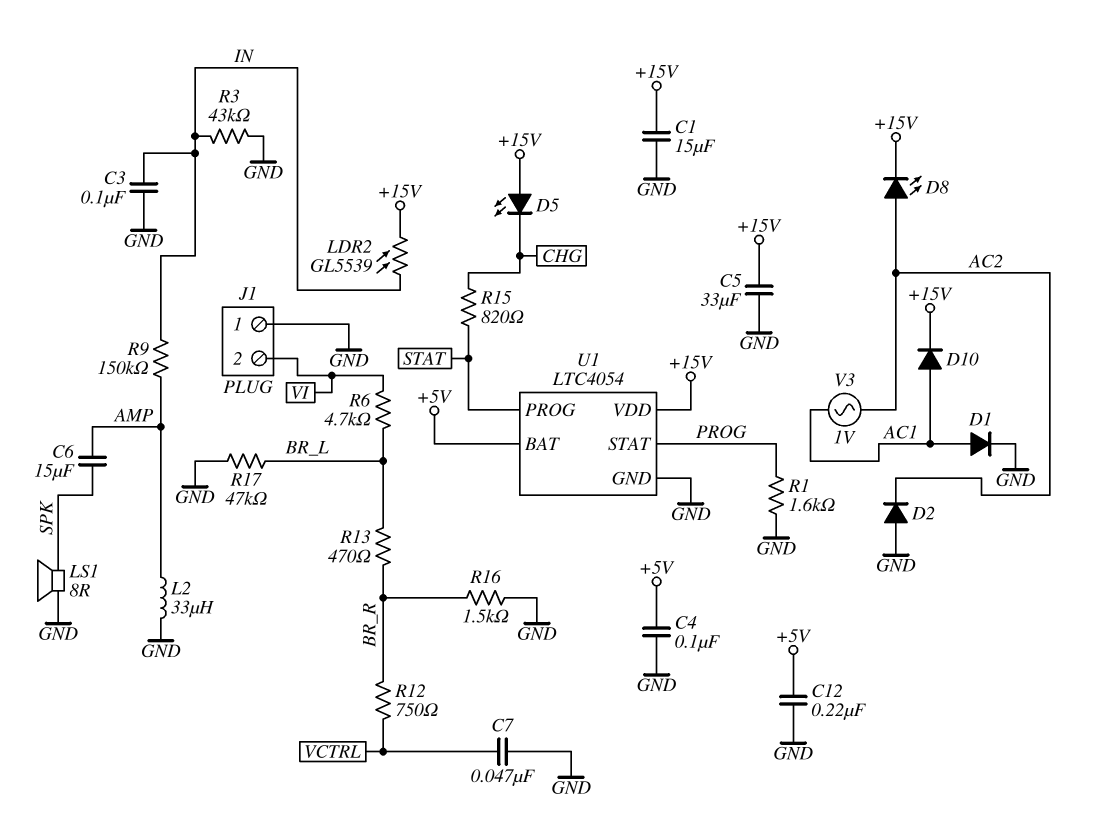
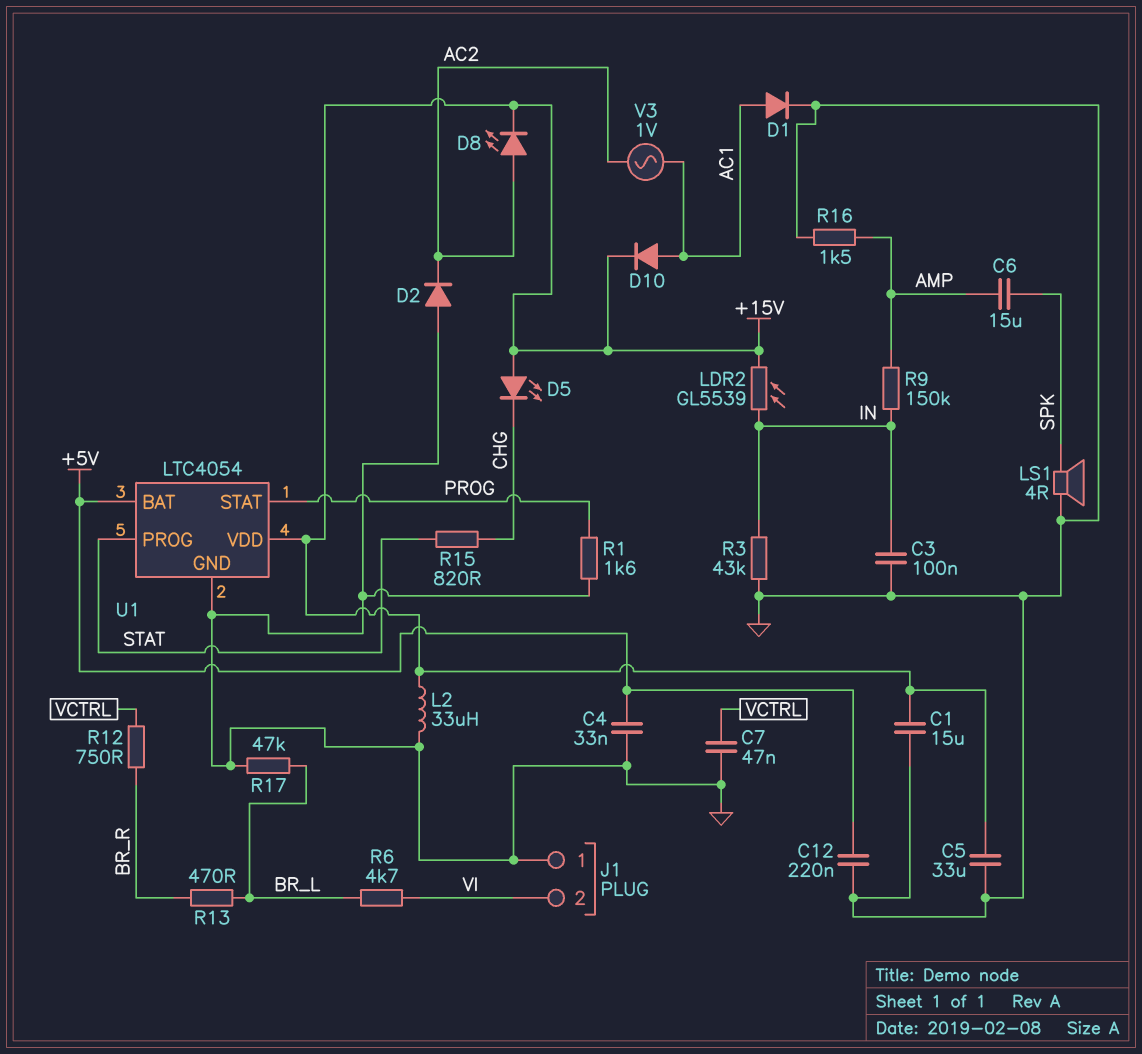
C4: 100nF (+5V, GND) -> 33nF (+5V, GND)
L2: 33uH (AMP, GND) -> 33uH (+15V, GND)
LS1: speaker 8R (GND, SPK) -> speaker 4R (GND, SPK)
R16: 1.5k (BR_R, GND) -> 1.5k (AMP, GND)

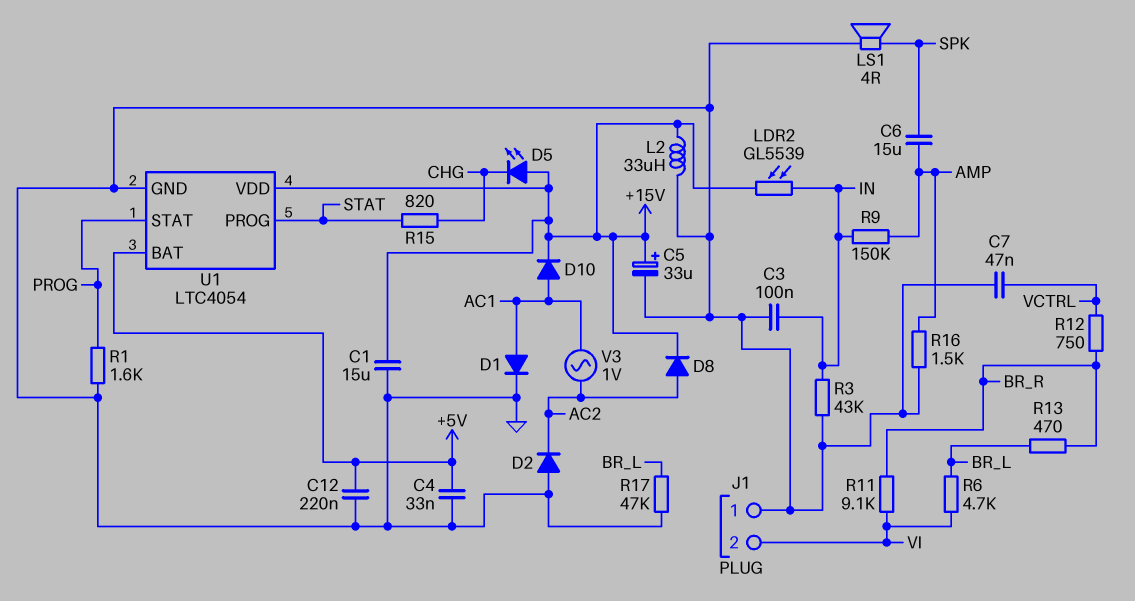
C5: 33uF (+15V, GND) -> 33uF (plus +15V, minus GND)
D8: LED (A AC2, K +15V) -> diode (A AC2, K +15V)
R11: none -> 9.1k (BR_R, VI)

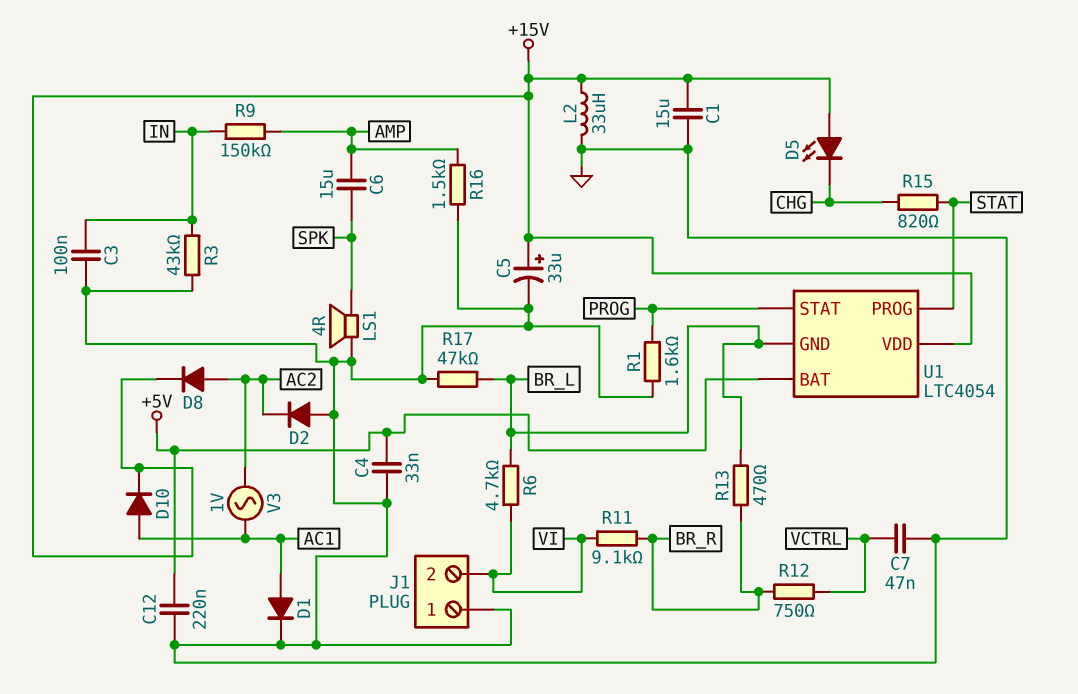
LDR2: GL5539 (+15V, IN) -> none
U1 pin GND: GND -> BR_L

